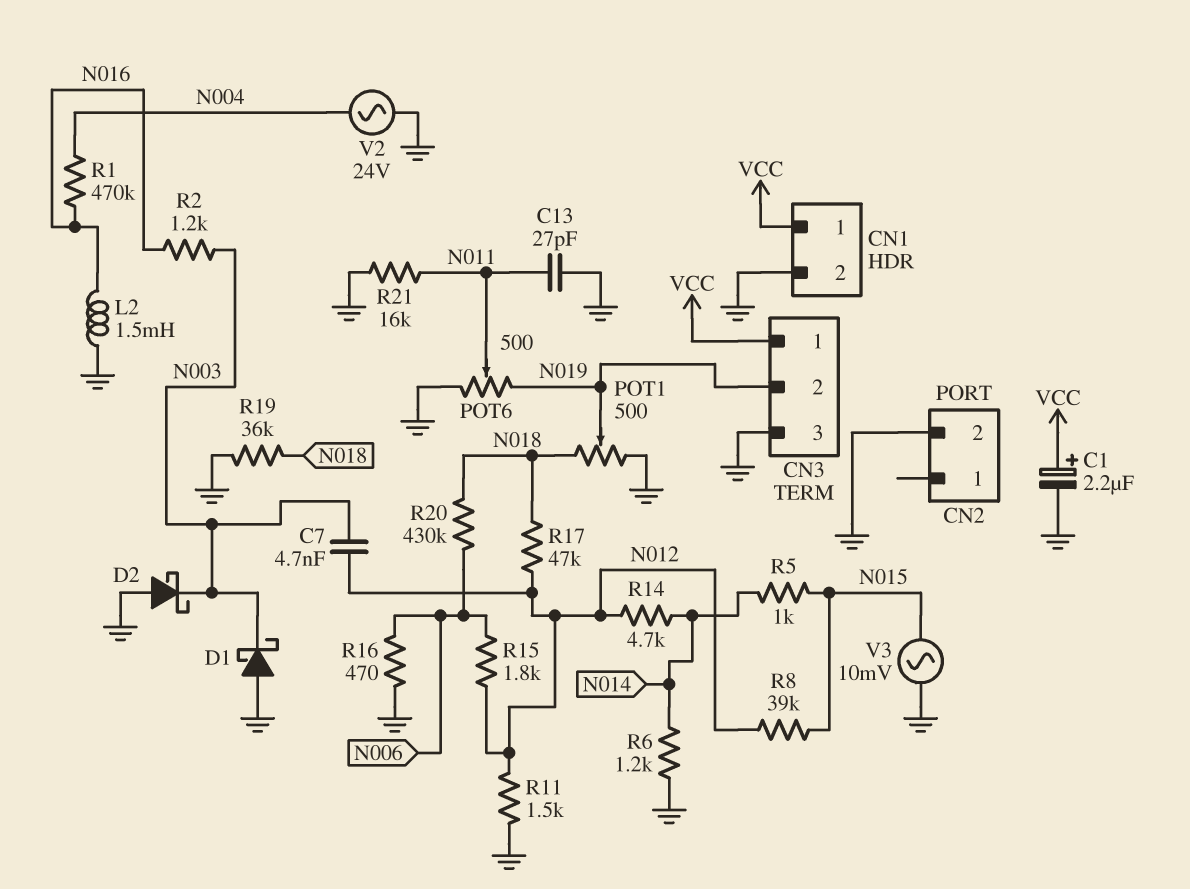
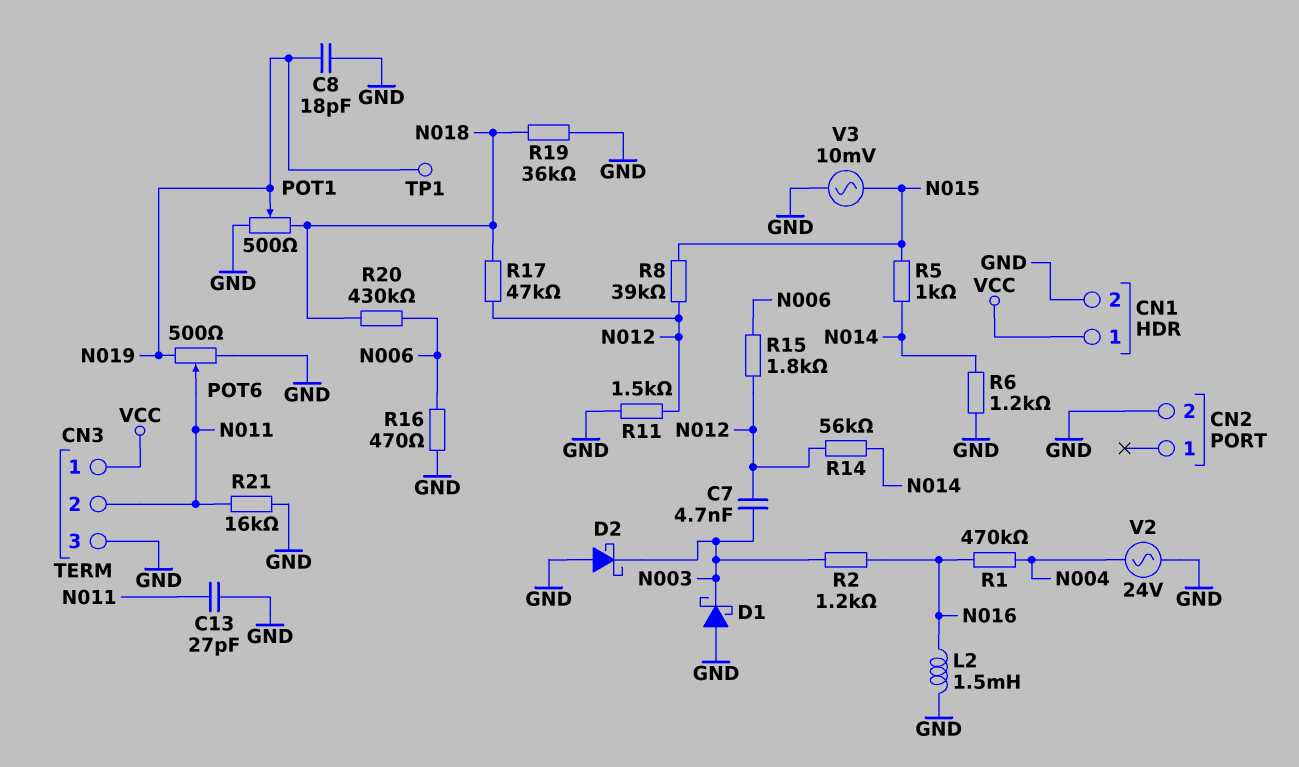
C1: 2.2uF (plus VCC, minus GND) -> none
C8: none -> 18pF (GND, N019)
CN3 pin 2: N019 -> N011
R14: 4.7k (N012, N014) -> 56k (N012, N014)
TP1: none -> test point (N019)

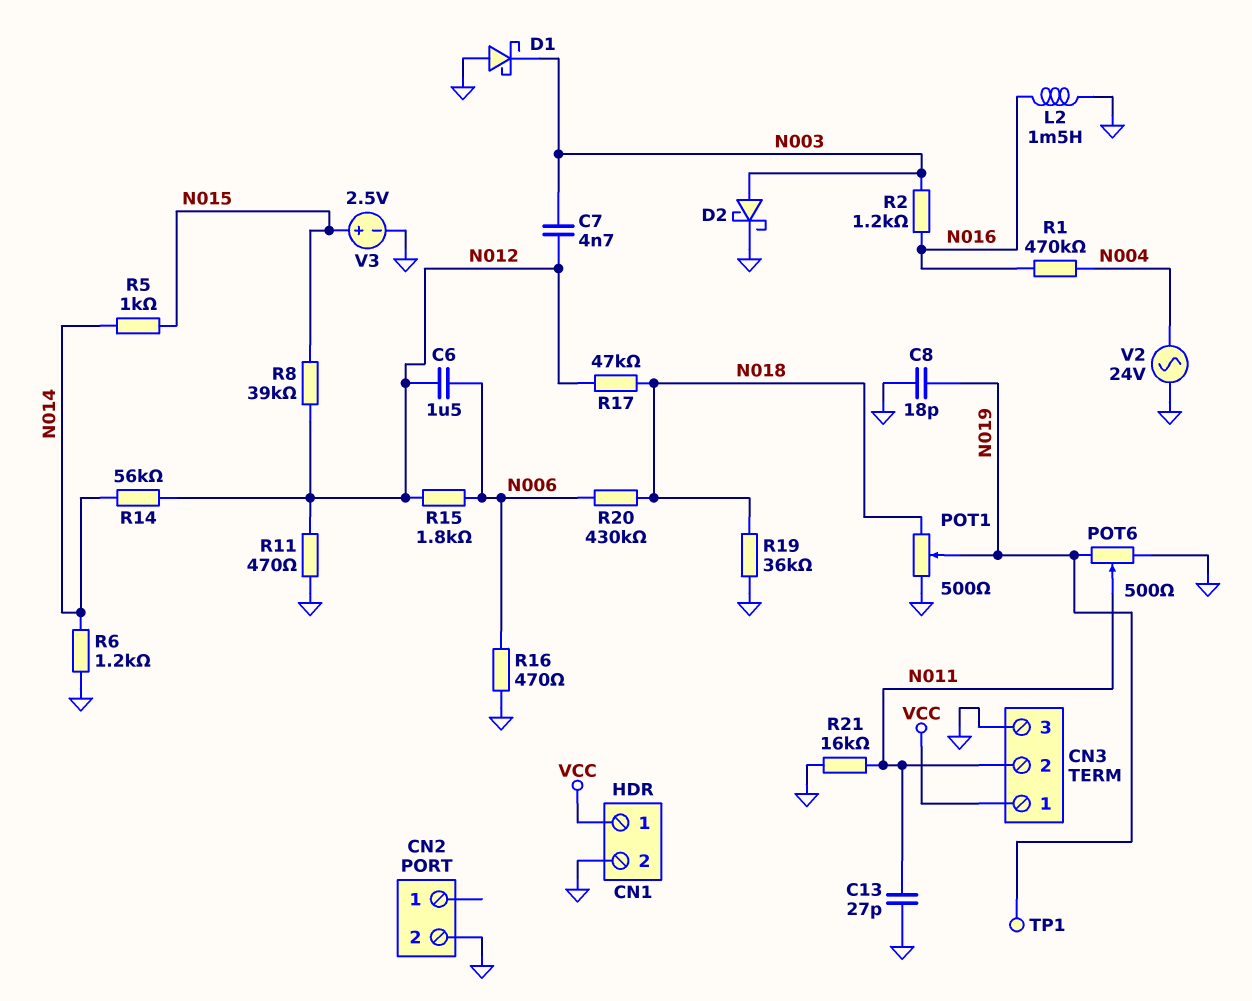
C6: none -> 1.5uF (N006, N012)
D2: schottky (A GND, K N003) -> schottky (A N003, K GND)
R11: 1.5k (GND, N012) -> 470 (GND, N012)
V3: AC 10mV (GND, N015) -> 2.5V (plus N015, minus GND)

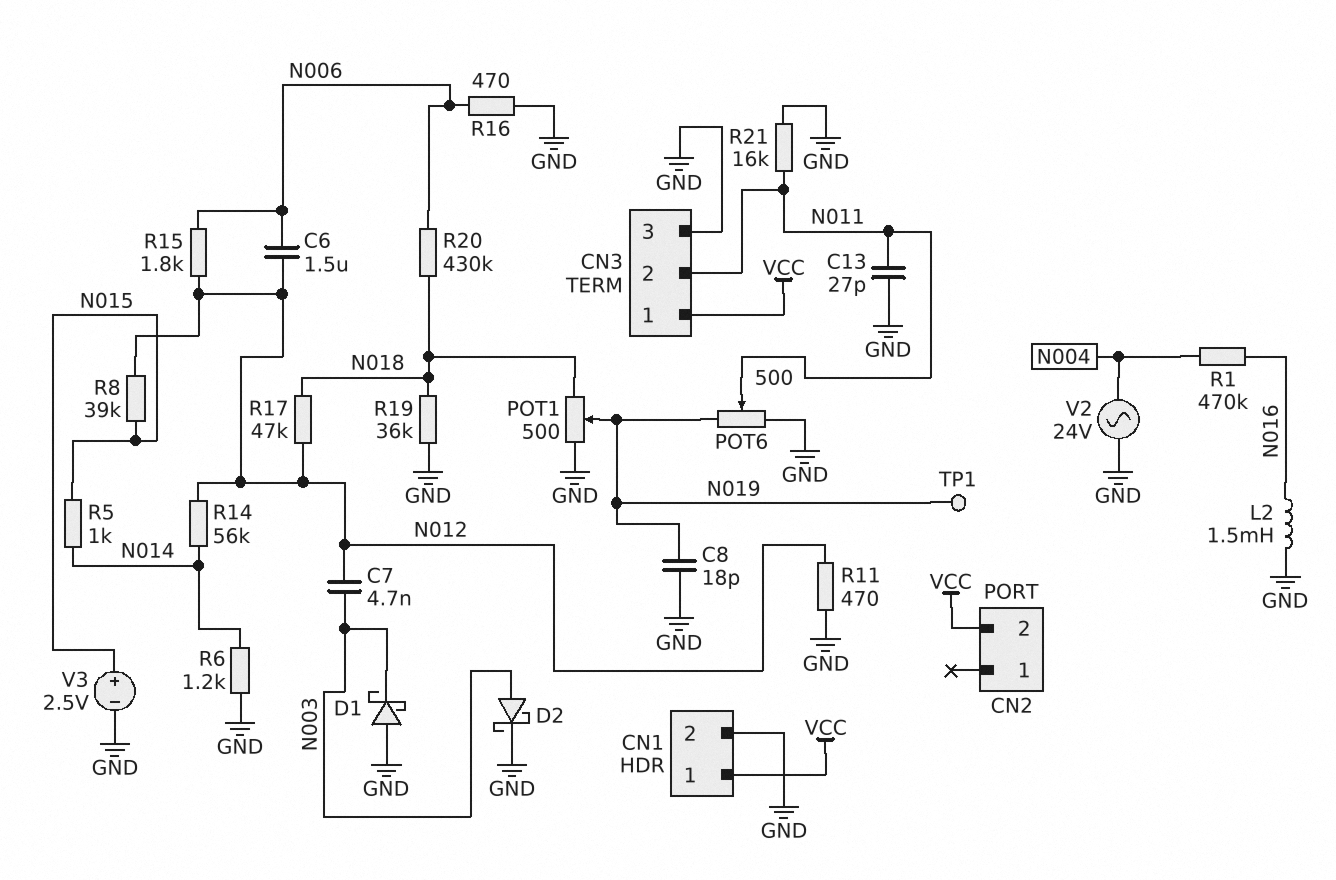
CN2 pin 2: GND -> VCC
R2: 1.2k (N003, N016) -> none

